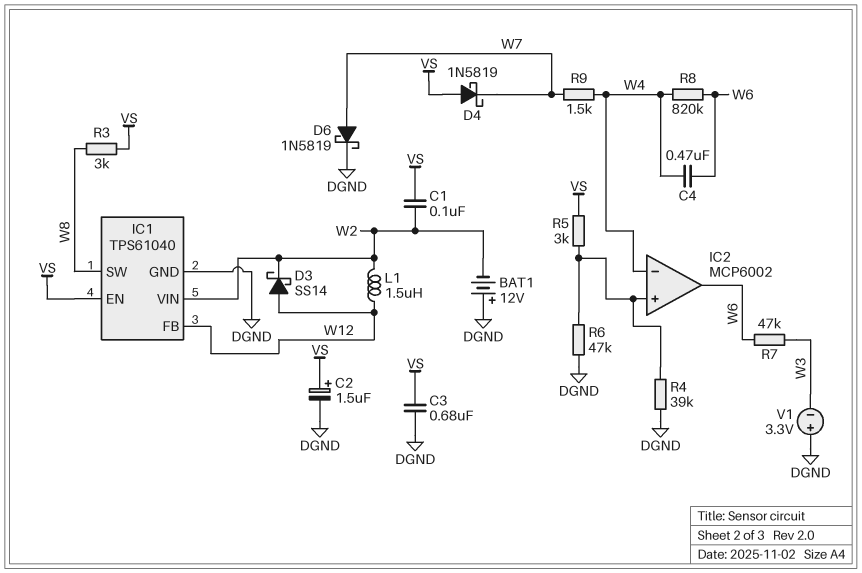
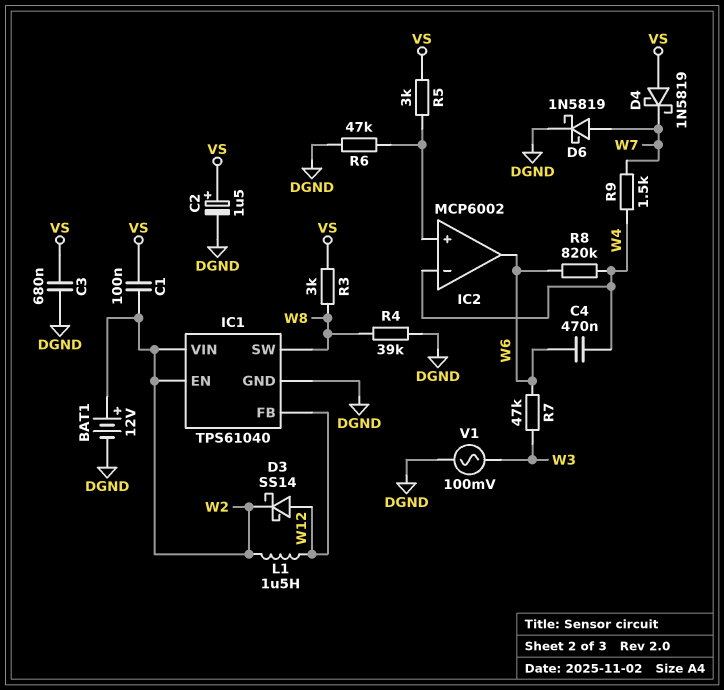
BAT1: 12V (plus DGND, minus W2) -> 12V (plus W2, minus DGND)
IC1 pin EN: VS -> W2
R4: 39k (DGND, IC2/in+) -> 39k (DGND, W8)
V1: 3.3V (plus DGND, minus W3) -> AC 100mV (DGND, W3)

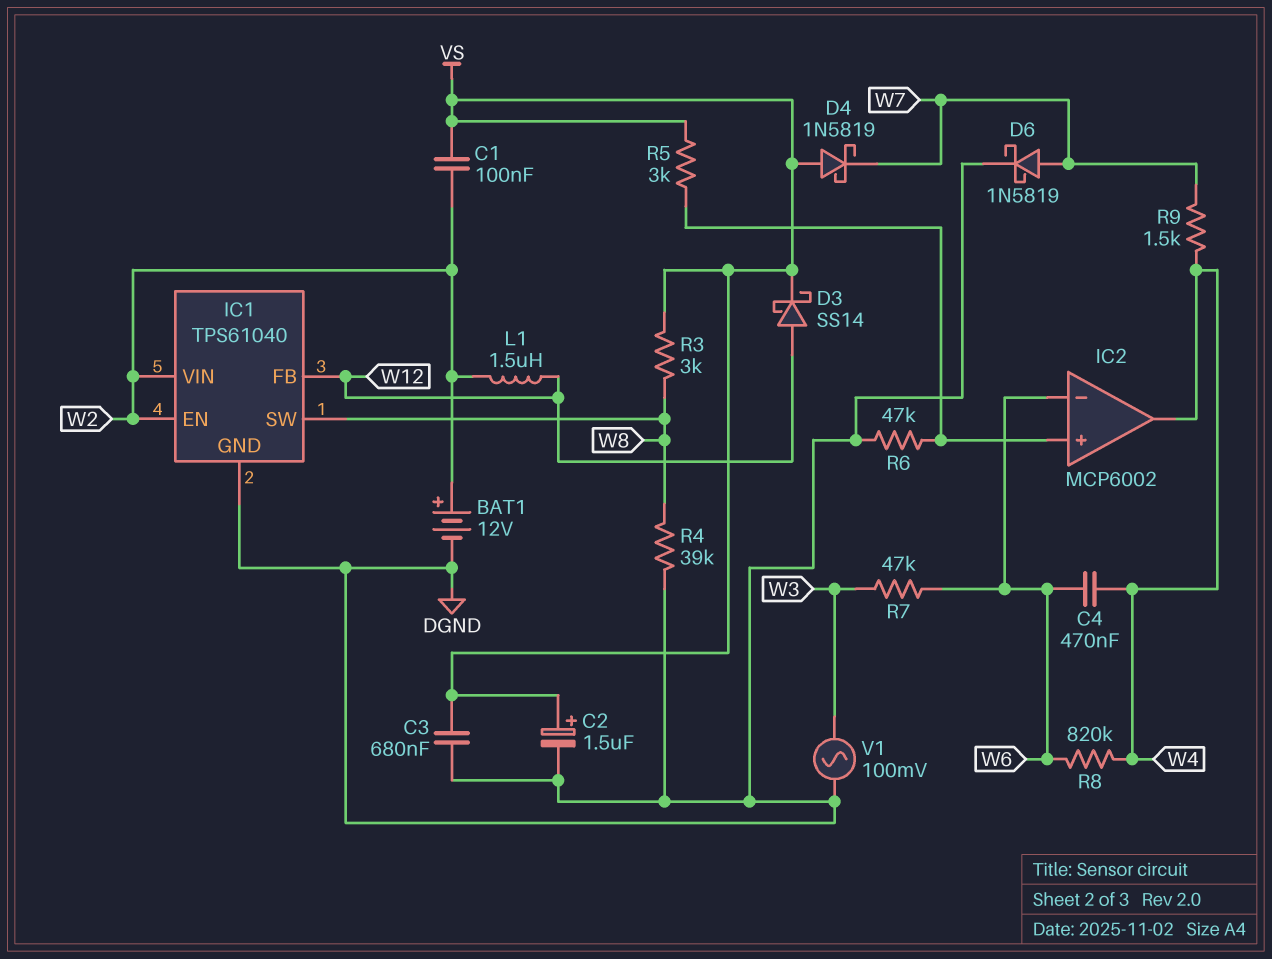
D3: schottky SS14 (A W12, K W2) -> schottky SS14 (A W12, K VS)
IC2 pin in-: W4 -> W6
IC2 pin out: W6 -> W4

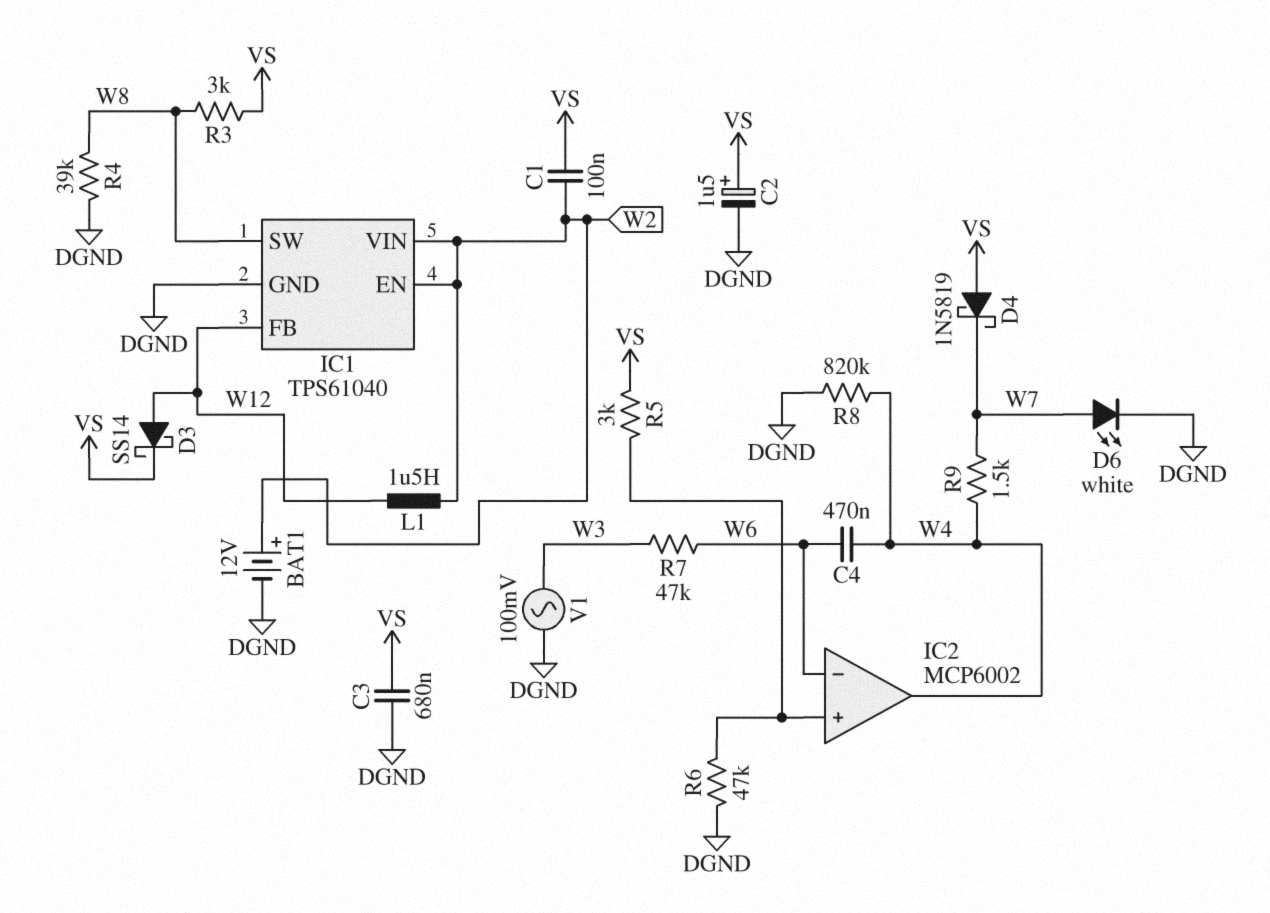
D6: schottky 1N5819 (A W7, K DGND) -> LED white (A W7, K DGND)
R8: 820k (W4, W6) -> 820k (DGND, W4)

